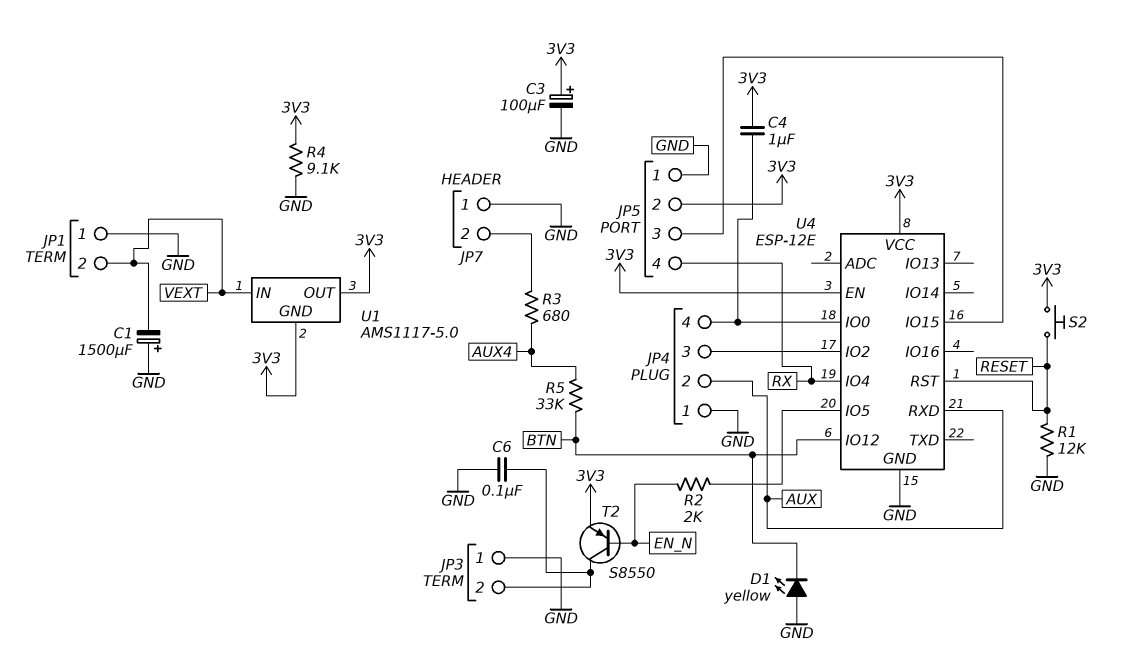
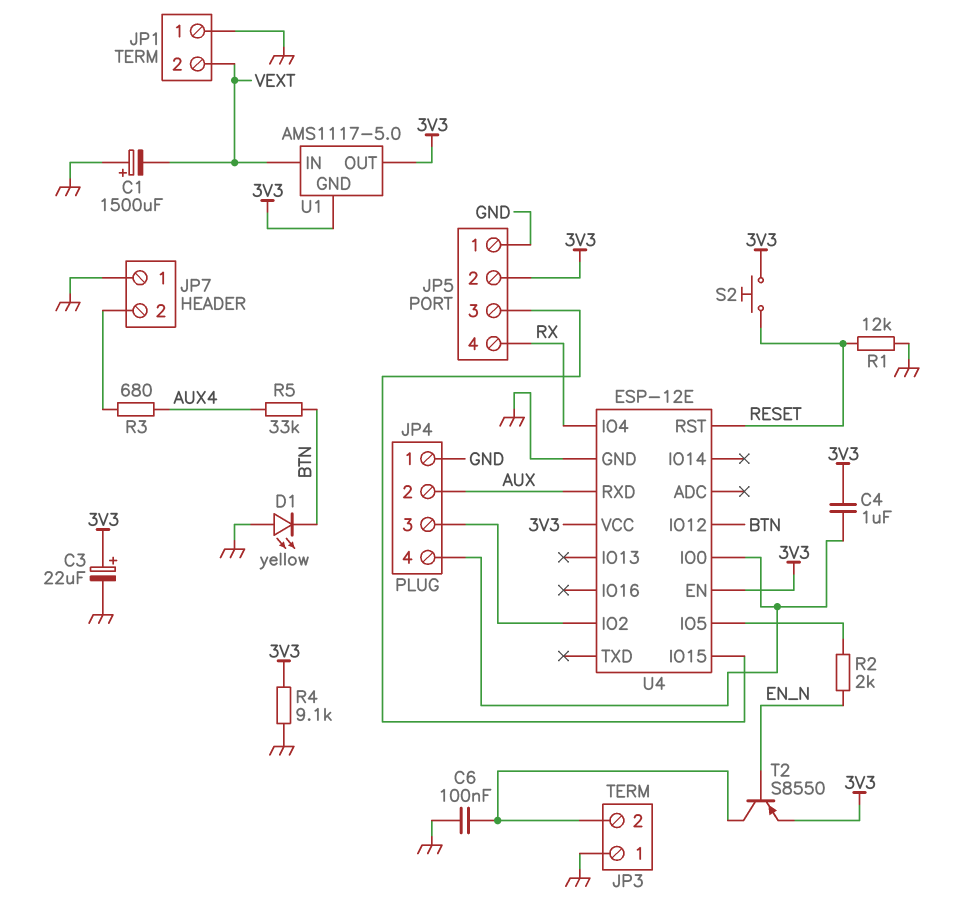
C3: 100uF (plus 3V3, minus GND) -> 22uF (plus 3V3, minus GND)

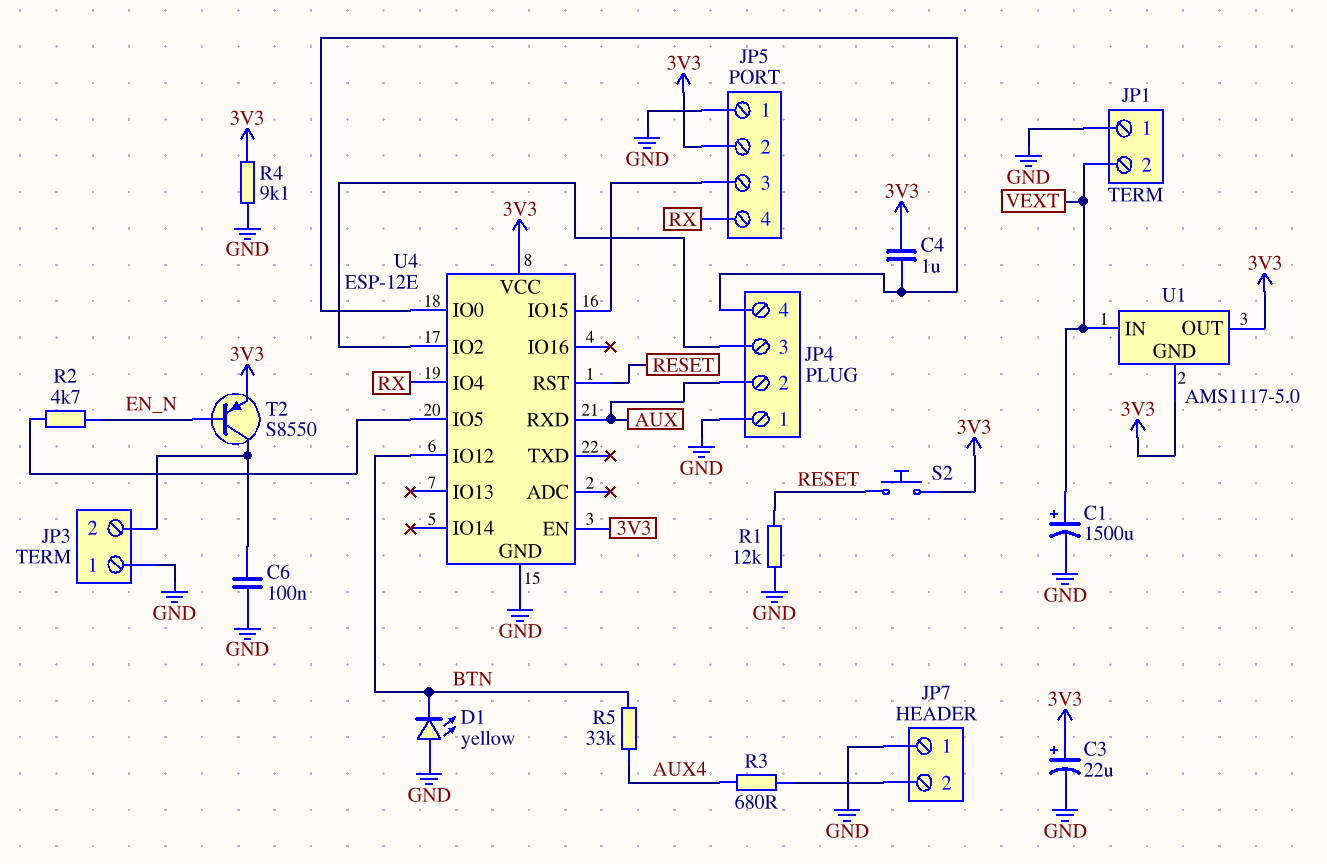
C1: 1500uF (plus GND, minus VEXT) -> 1500uF (plus VEXT, minus GND)
R2: 2k (EN_N, U4/IO5) -> 4.7k (EN_N, U4/IO5)

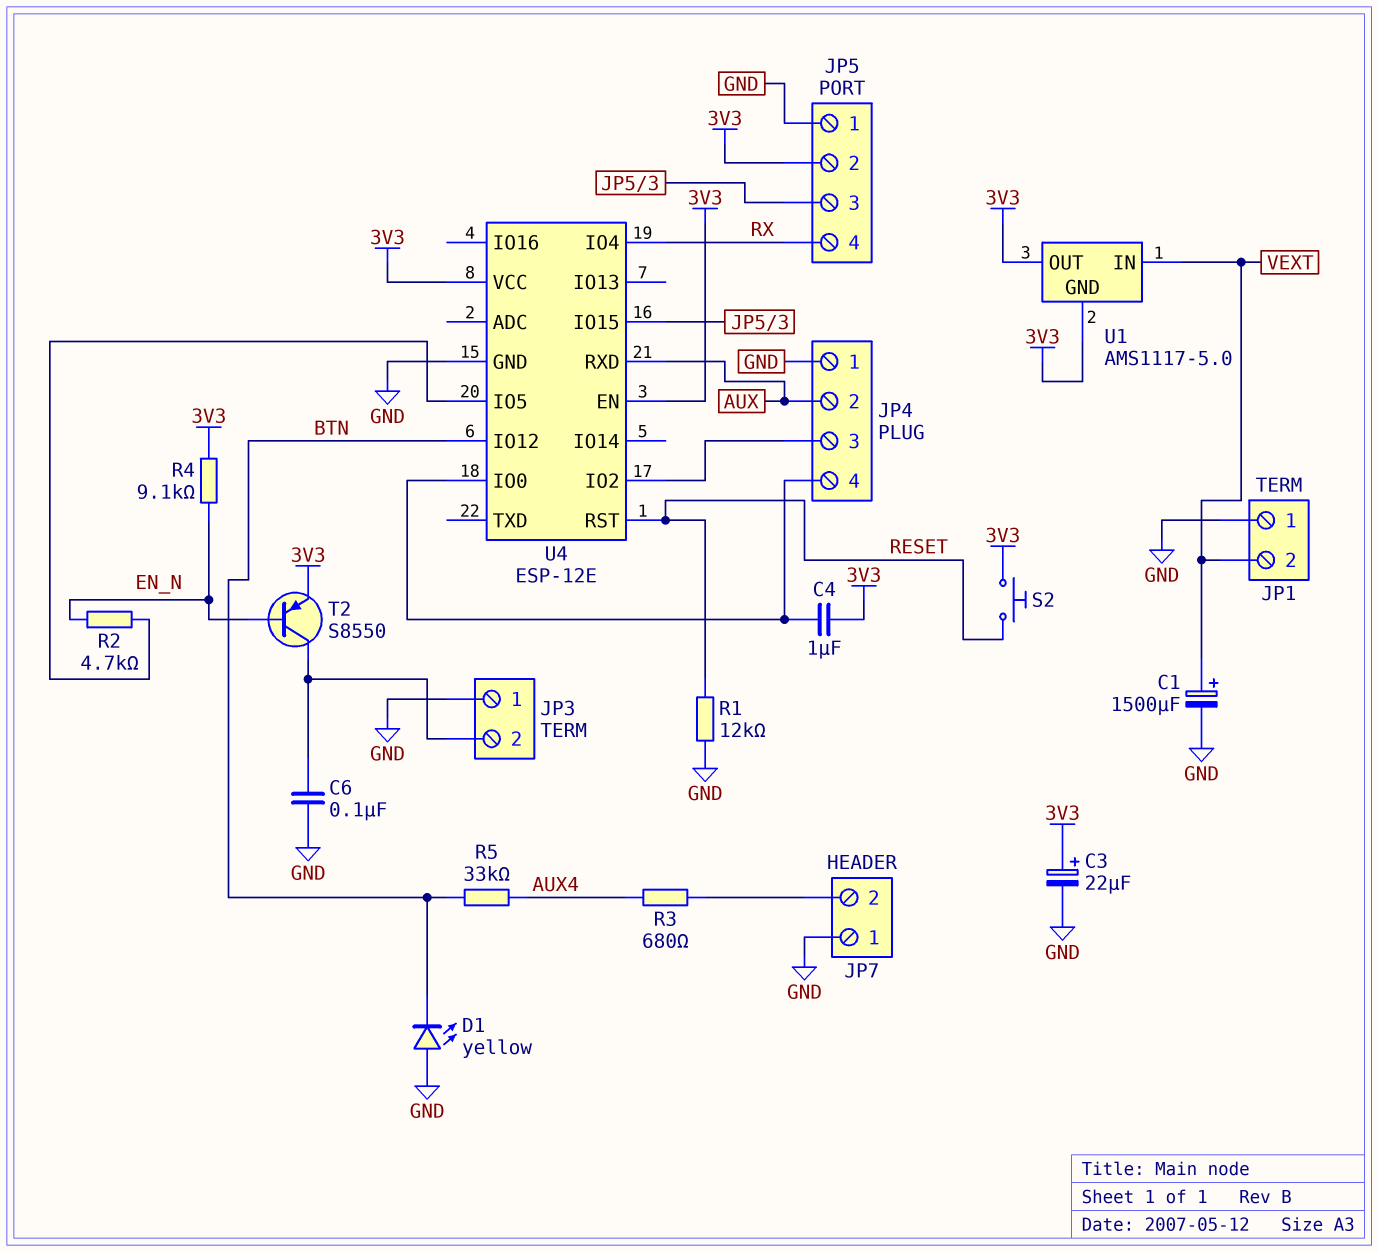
R4: 9.1k (3V3, GND) -> 9.1k (3V3, EN_N)

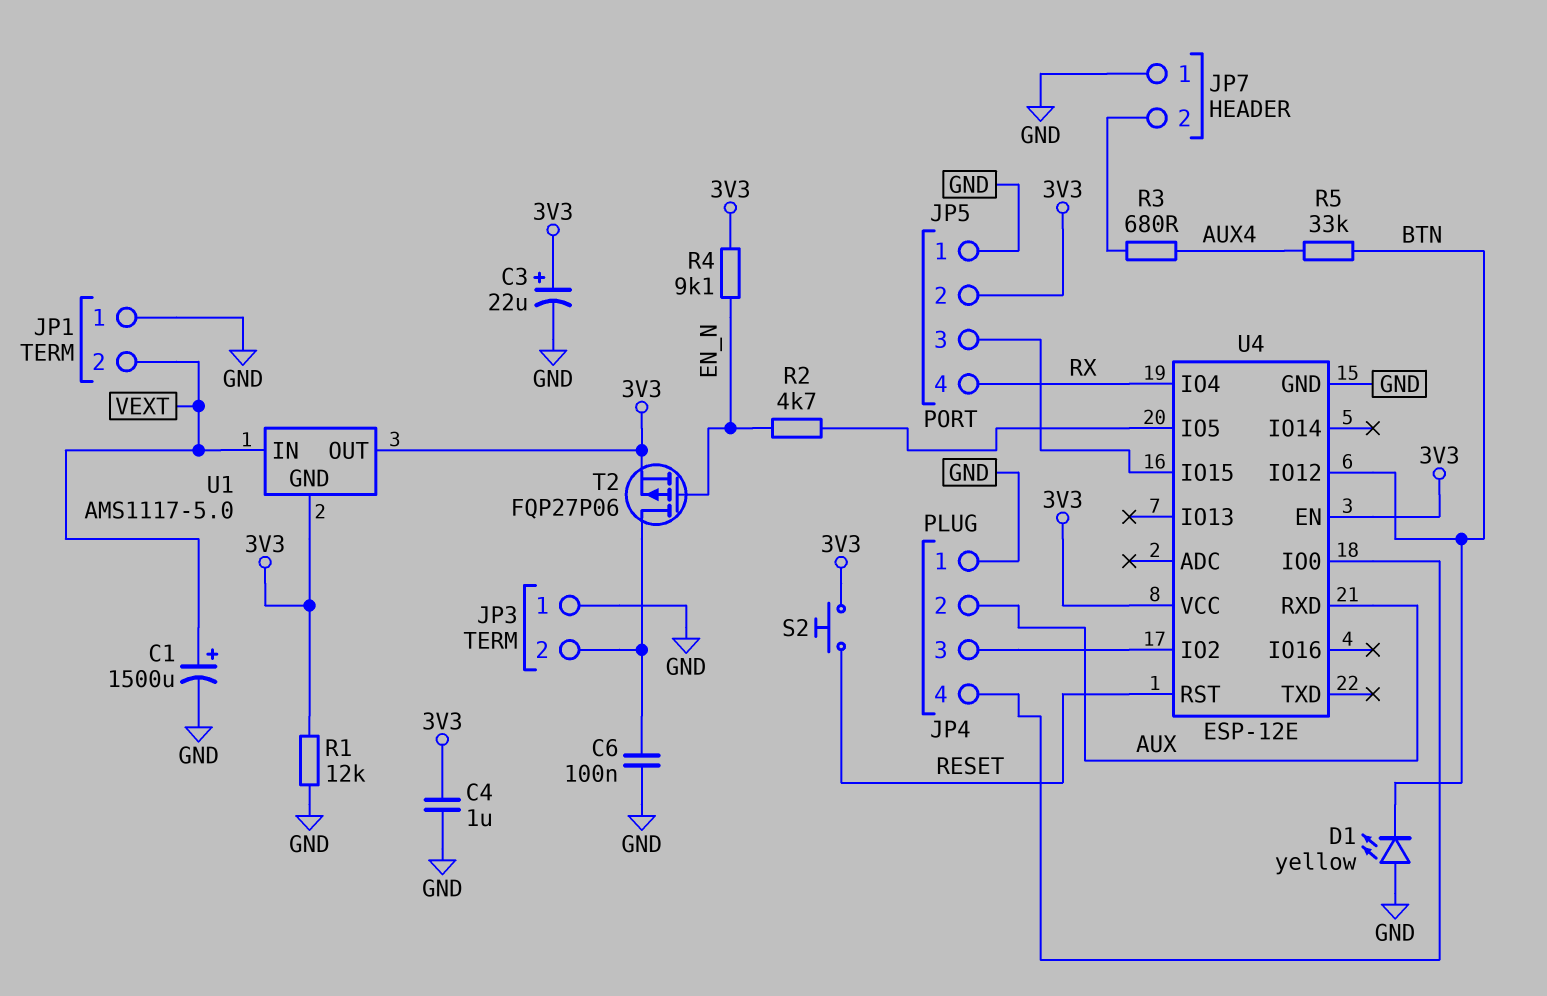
C4: 1uF (3V3, JP4/4) -> 1uF (3V3, GND)
R1: 12k (GND, RESET) -> 12k (3V3, GND)
T2: PNP S8550 (B EN_N, C JP3/2, E 3V3) -> PMOS FQP27P06 (G EN_N, D JP3/2, S 3V3)

